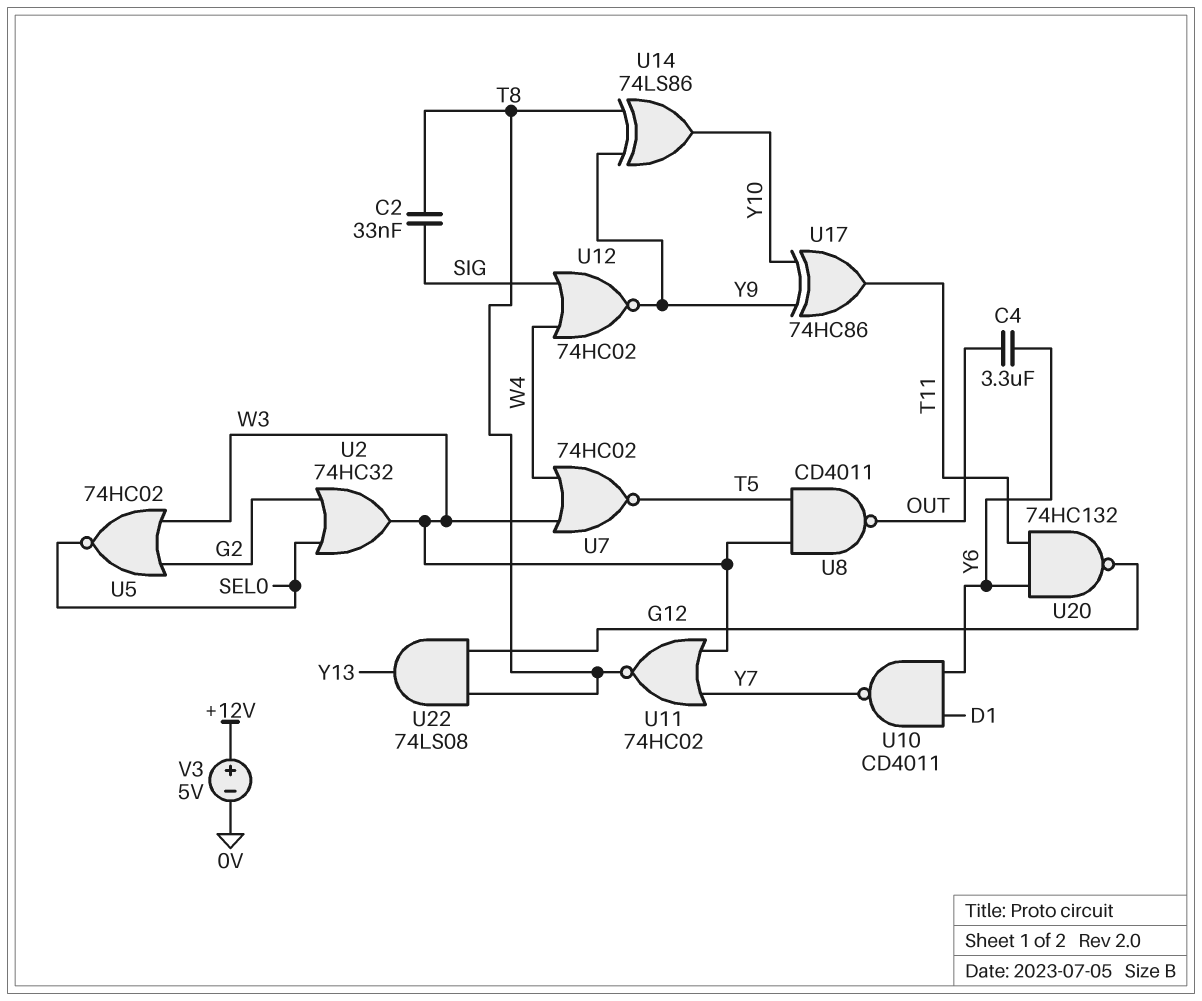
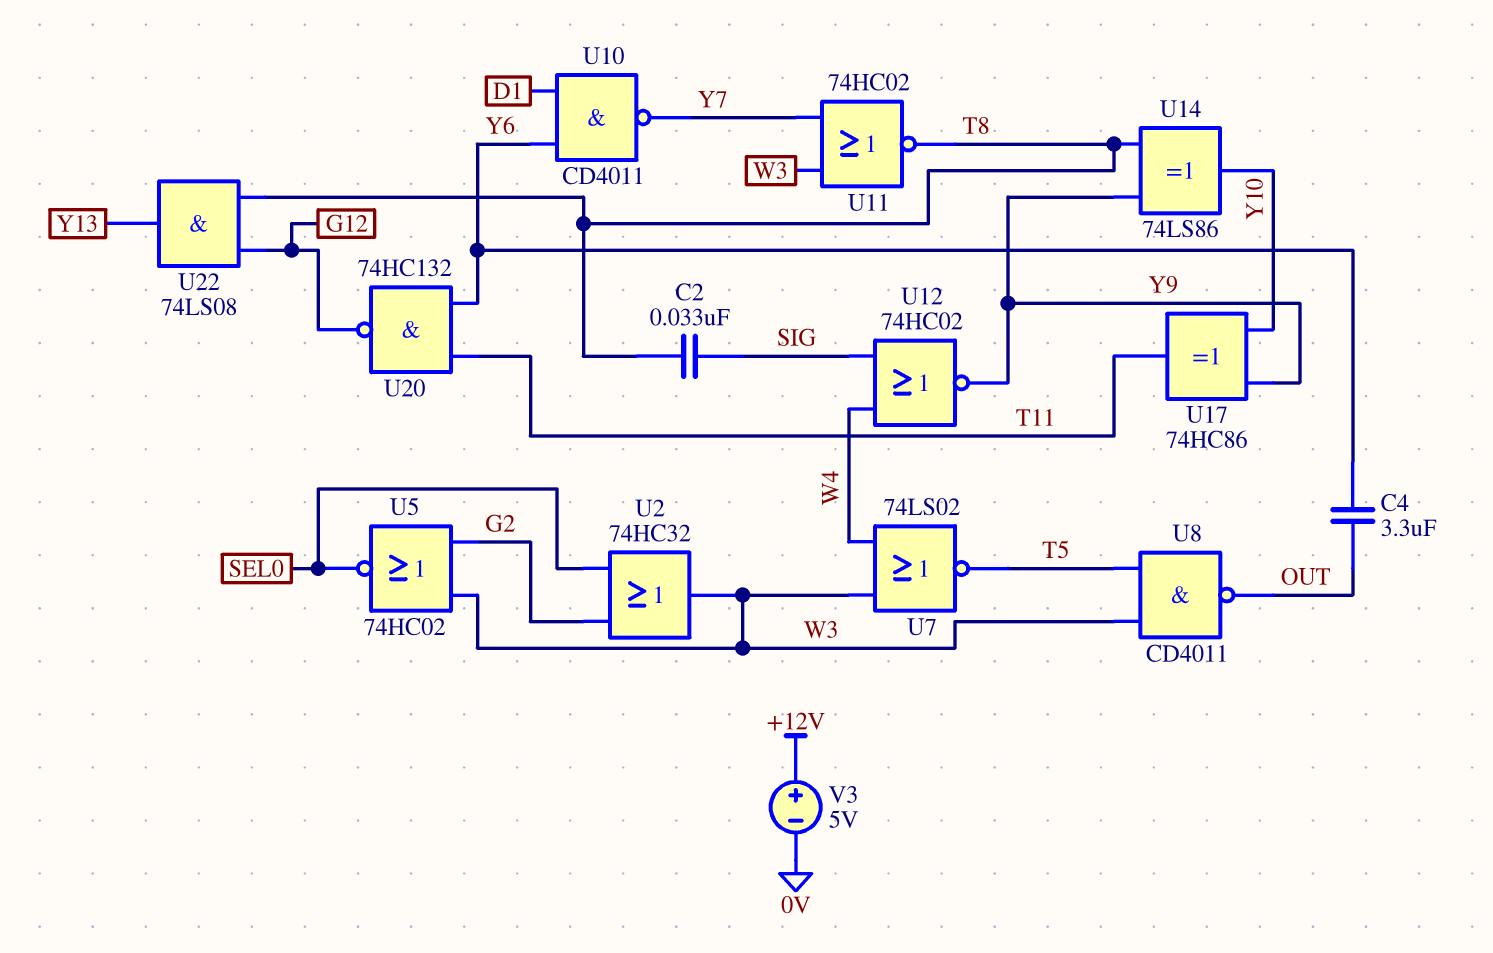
U7: NOR 74HC02 (in W3, in W4, out T5) -> NOR 74LS02 (in W3, in W4, out T5)

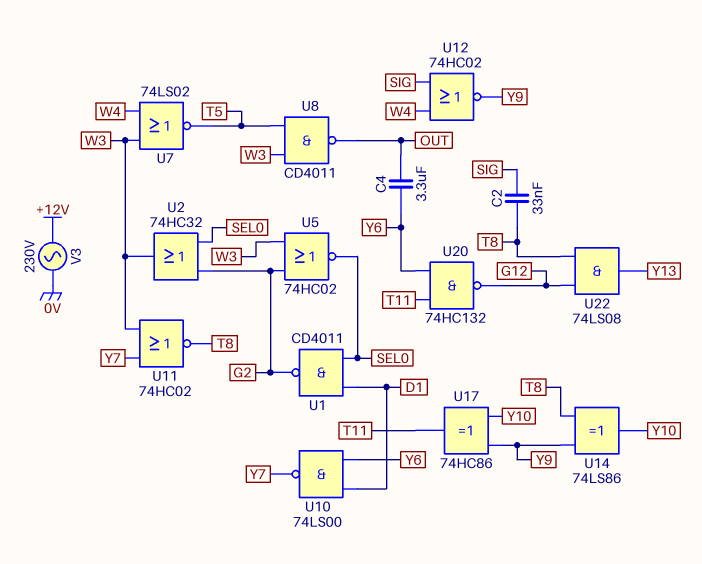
U1: none -> NAND CD4011 (in D1, in SEL0, out G2)
U10: NAND CD4011 (in D1, in Y6, out Y7) -> NAND 74LS00 (in D1, in Y6, out Y7)
V3: 5V (plus +12V, minus 0V) -> AC 230V (+12V, 0V)

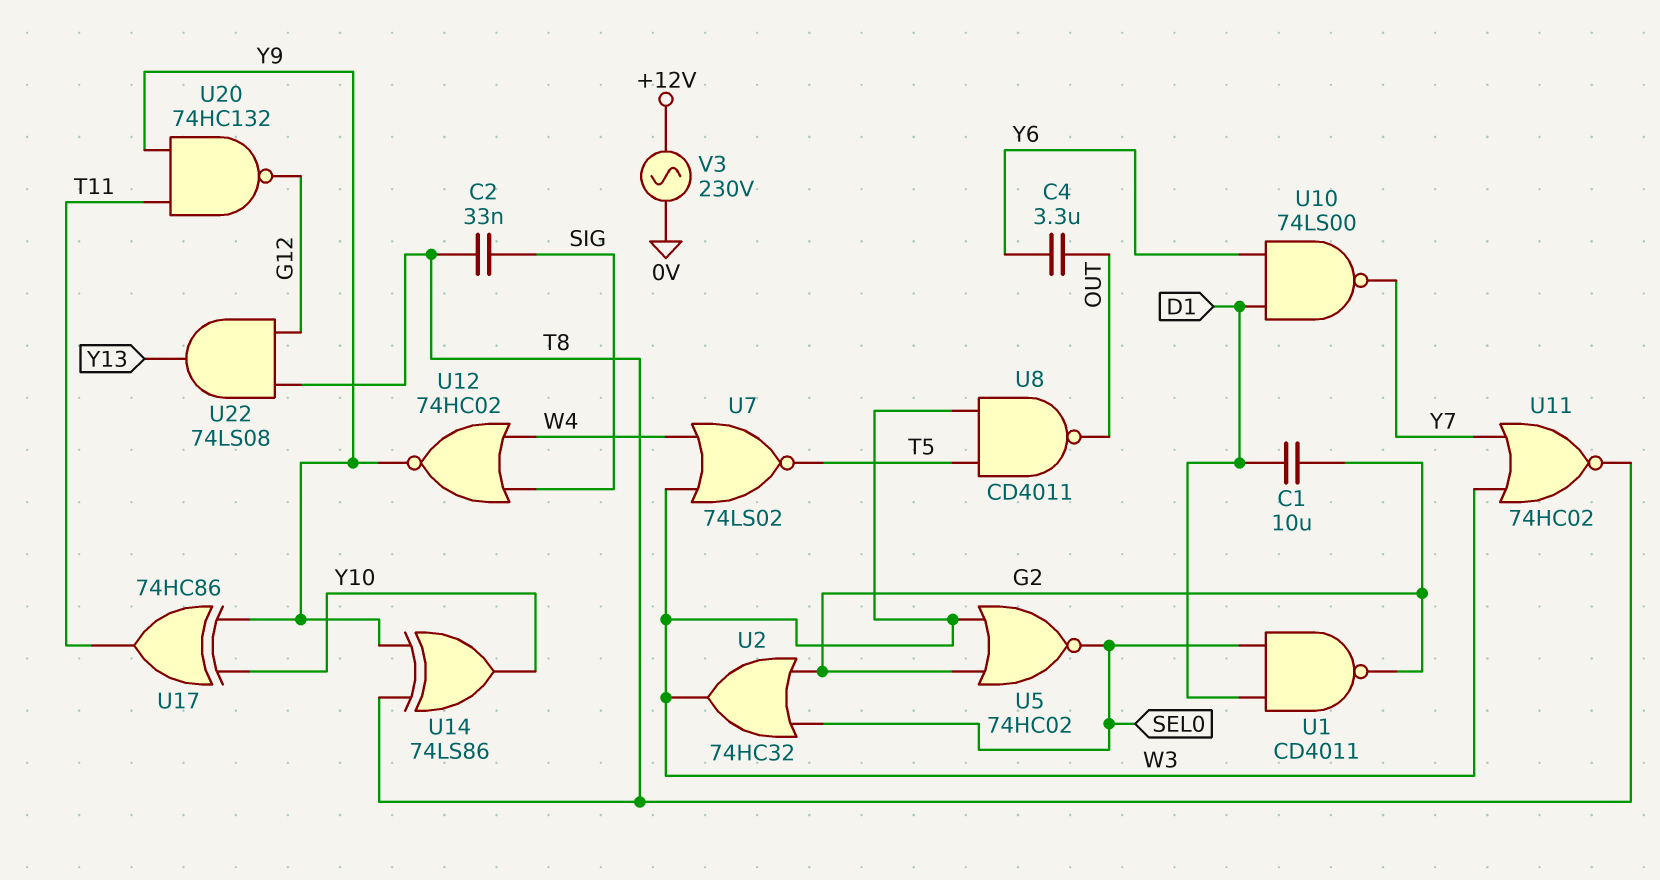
C1: none -> 10uF (D1, G2)
U20: NAND 74HC132 (in T11, in Y6, out G12) -> NAND 74HC132 (in T11, in Y9, out G12)

